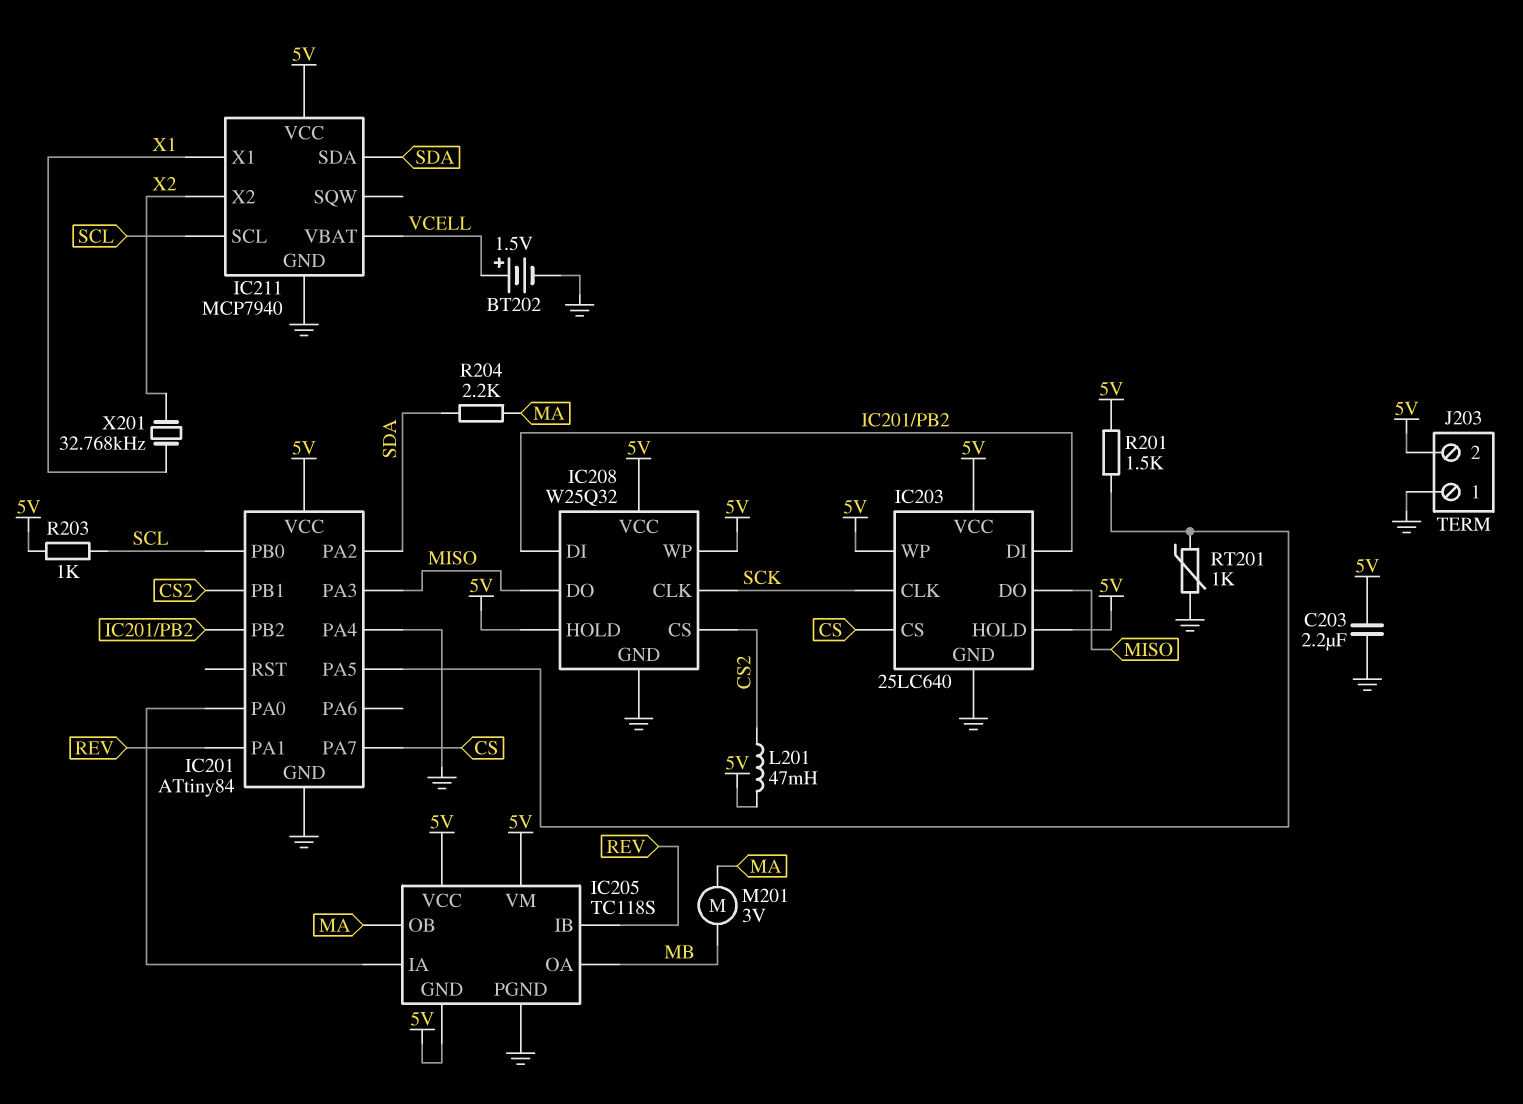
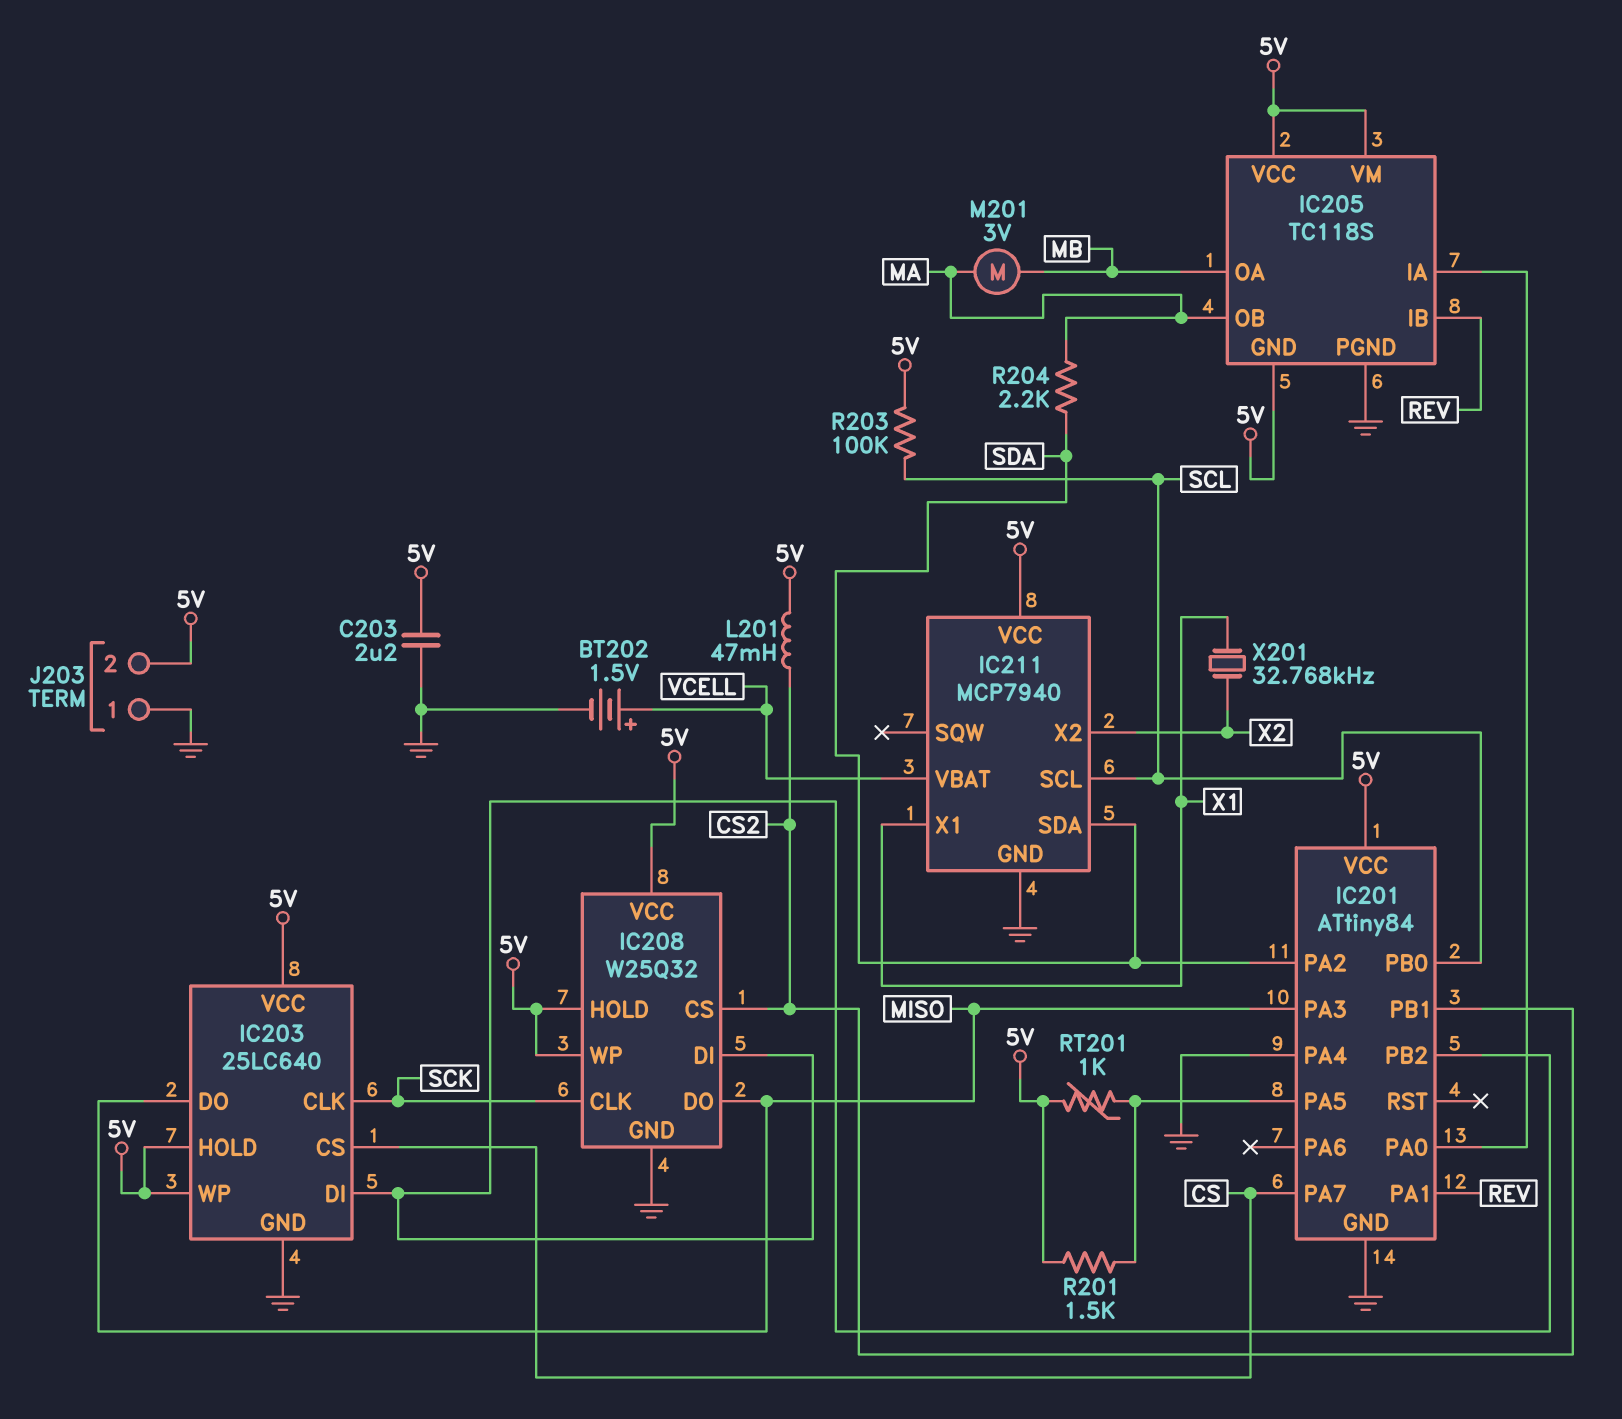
R203: 1k (5V, SCL) -> 100k (5V, SCL)
RT201: 1k (GND, IC201/PA5) -> 1k (5V, IC201/PA5)

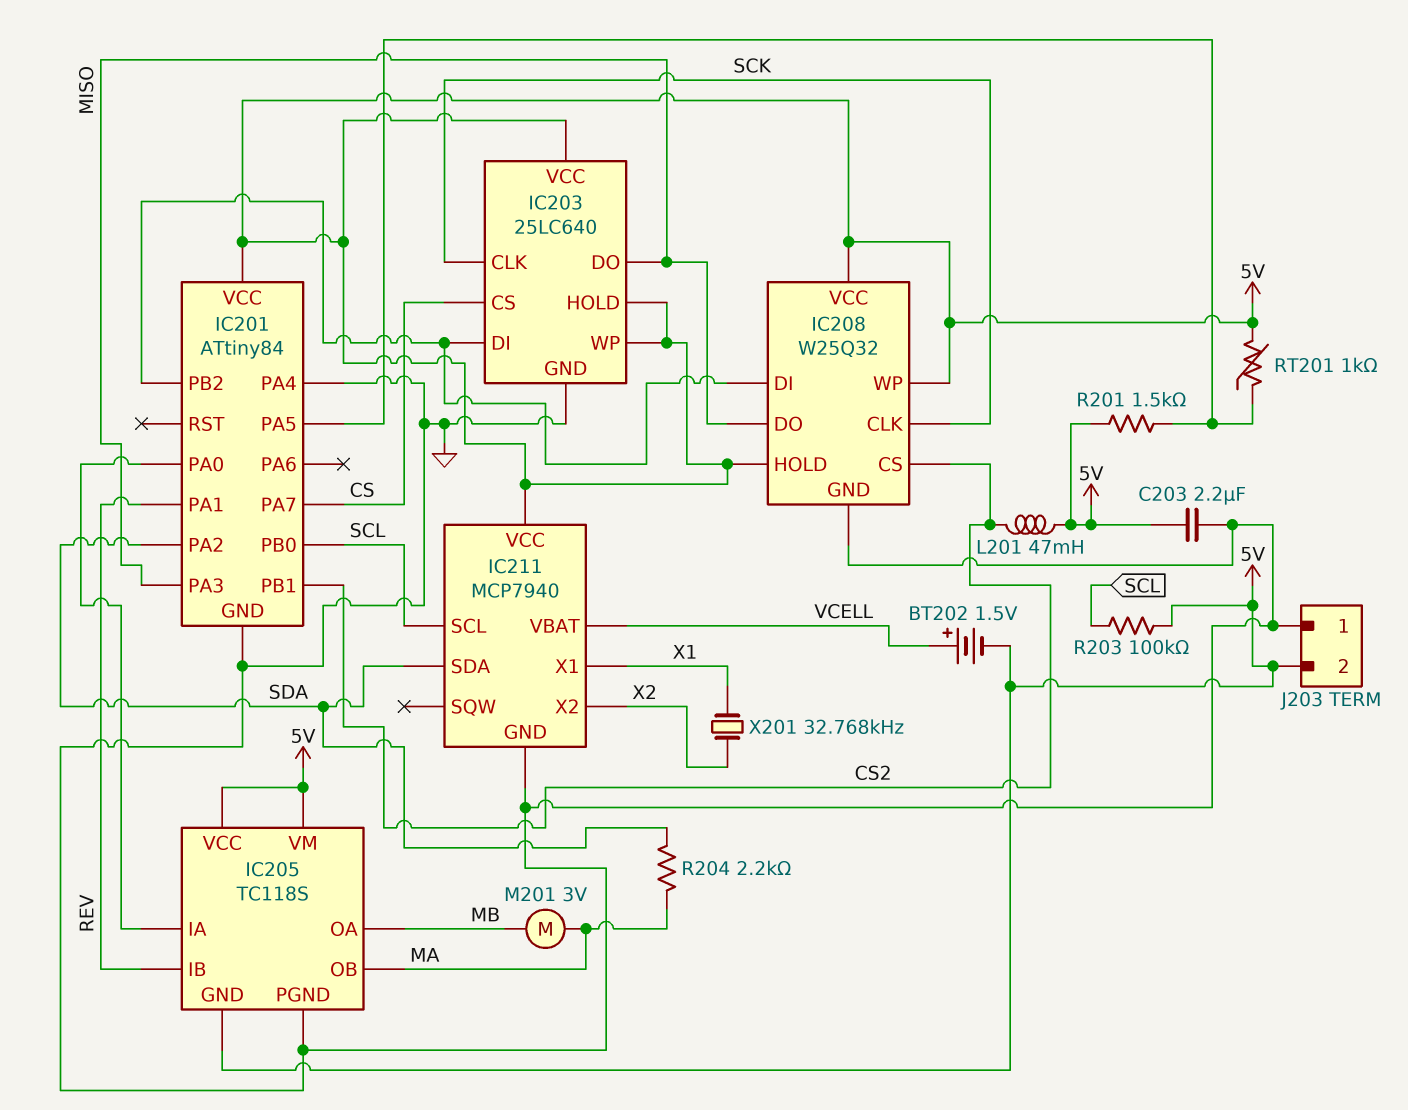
BT202: 1.5V (plus VCELL, minus GND) -> 1.5V (plus VCELL, minus 5V)

